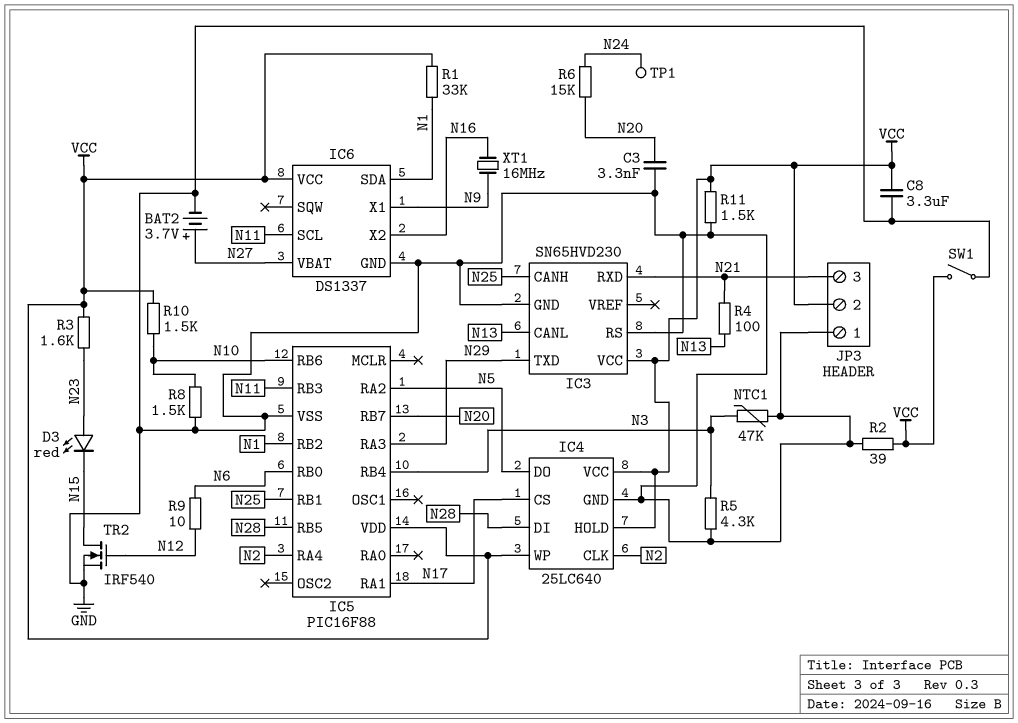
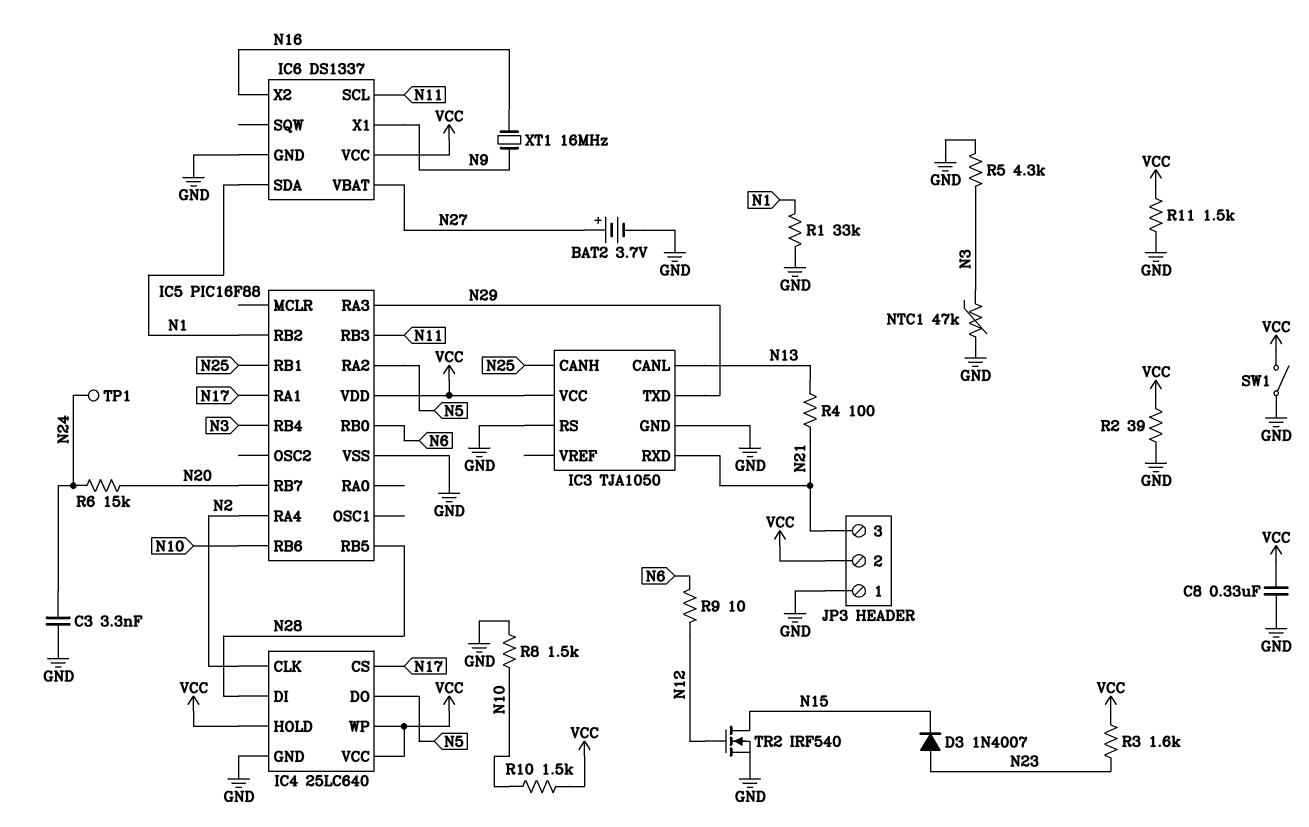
C3: 3.3nF (GND, N20) -> 3.3nF (GND, N24)
C8: 3.3uF (GND, VCC) -> 330nF (GND, VCC)
D3: LED red (A N23, K N15) -> diode 1N4007 (A N23, K N15)
IC3: SN65HVD230 -> TJA1050
R1: 33k (N1, VCC) -> 33k (GND, N1)

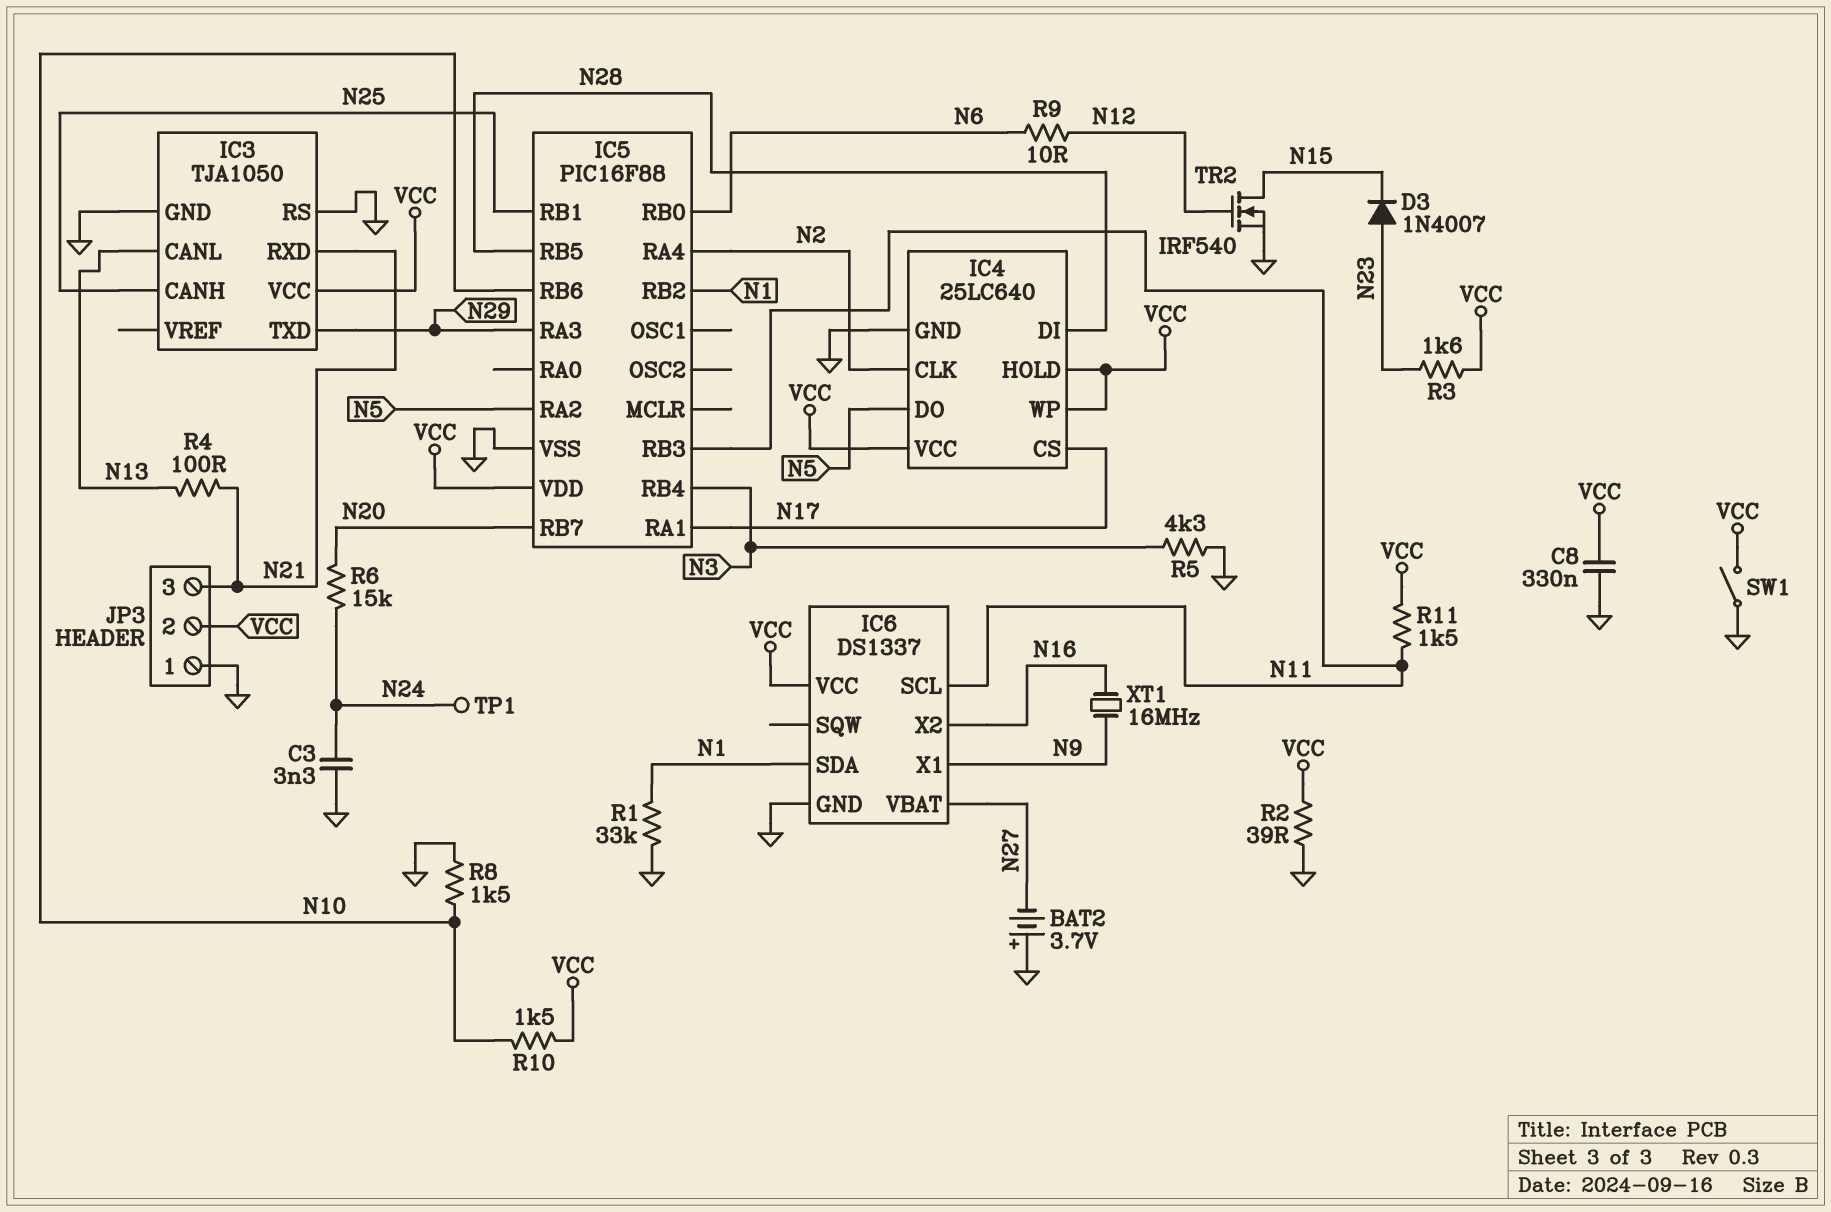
BAT2: 3.7V (plus N27, minus GND) -> 3.7V (plus GND, minus N27)
NTC1: 47k (GND, N3) -> none
R11: 1.5k (GND, VCC) -> 1.5k (N11, VCC)

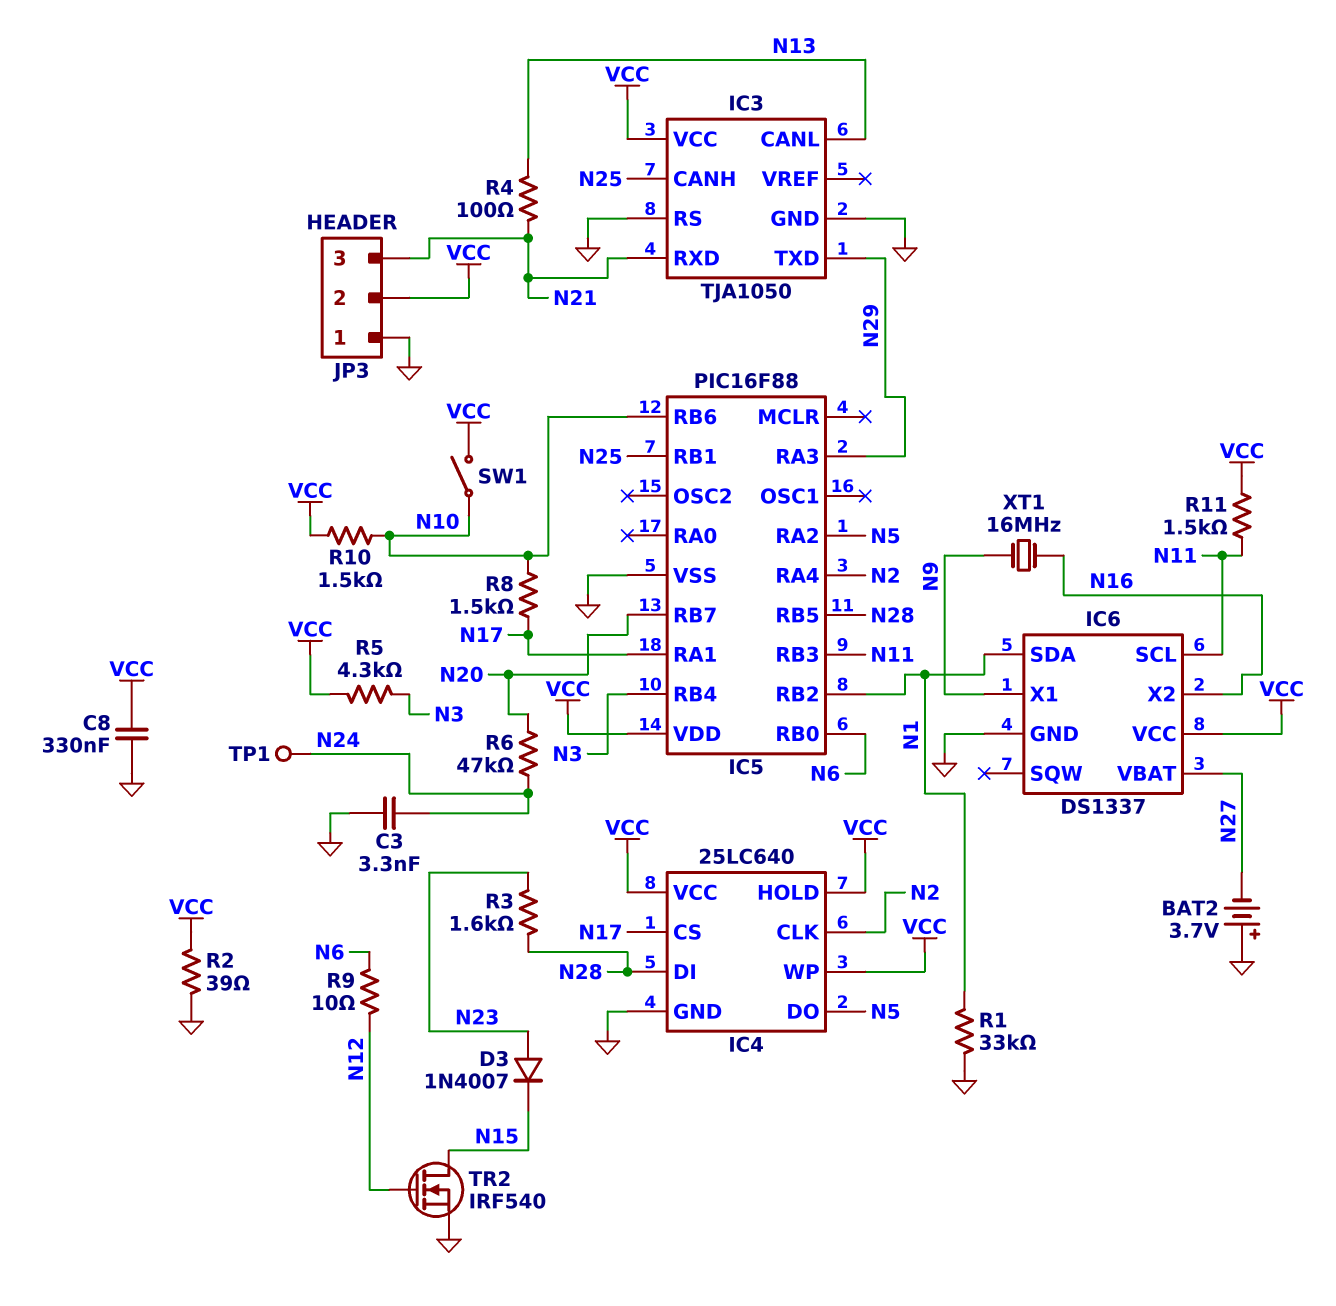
R3: 1.6k (N23, VCC) -> 1.6k (N23, N28)
R5: 4.3k (GND, N3) -> 4.3k (N3, VCC)
R6: 15k (N20, N24) -> 47k (N20, N24)
R8: 1.5k (GND, N10) -> 1.5k (N10, N17)
SW1: switch (GND, VCC) -> switch (N10, VCC)

